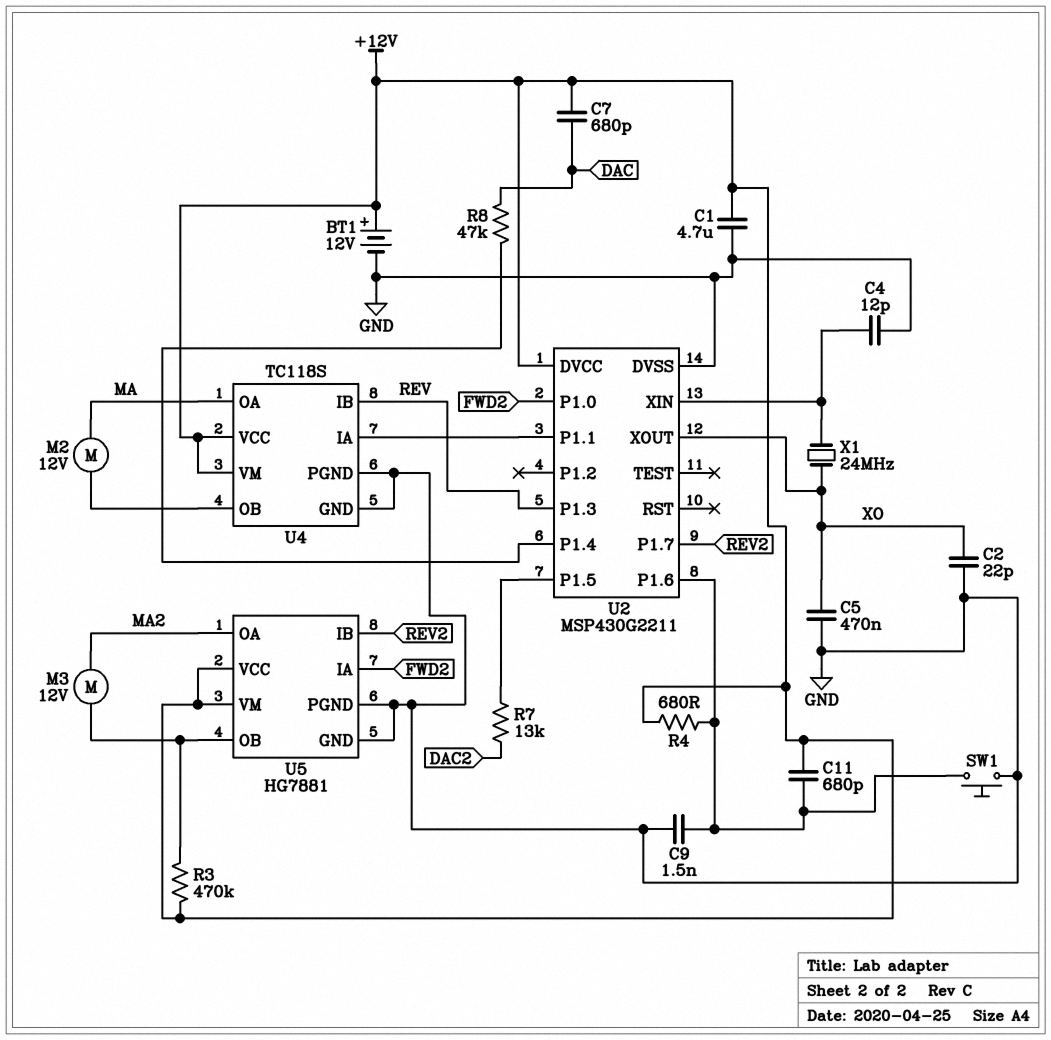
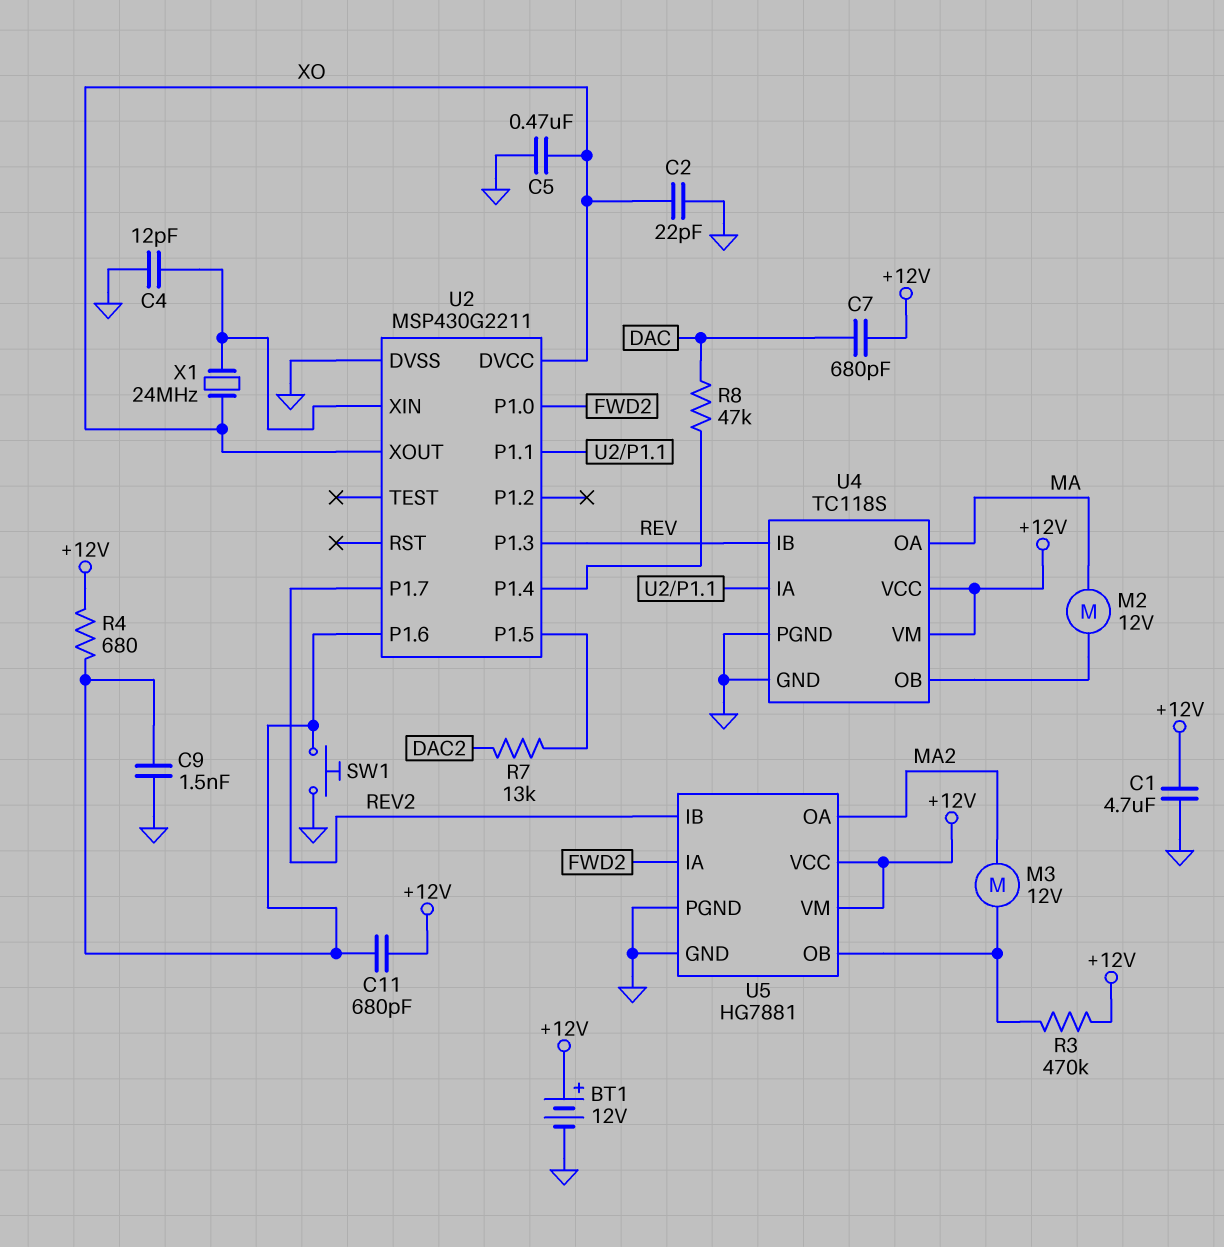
U2 pin DVCC: +12V -> XO

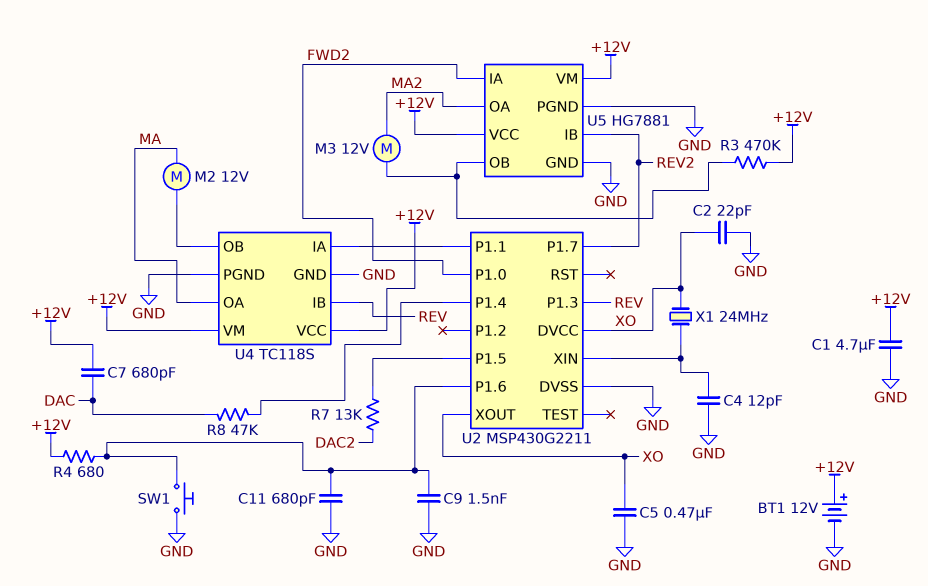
C11: 680pF (+12V, U2/P1.6) -> 680pF (GND, U2/P1.6)

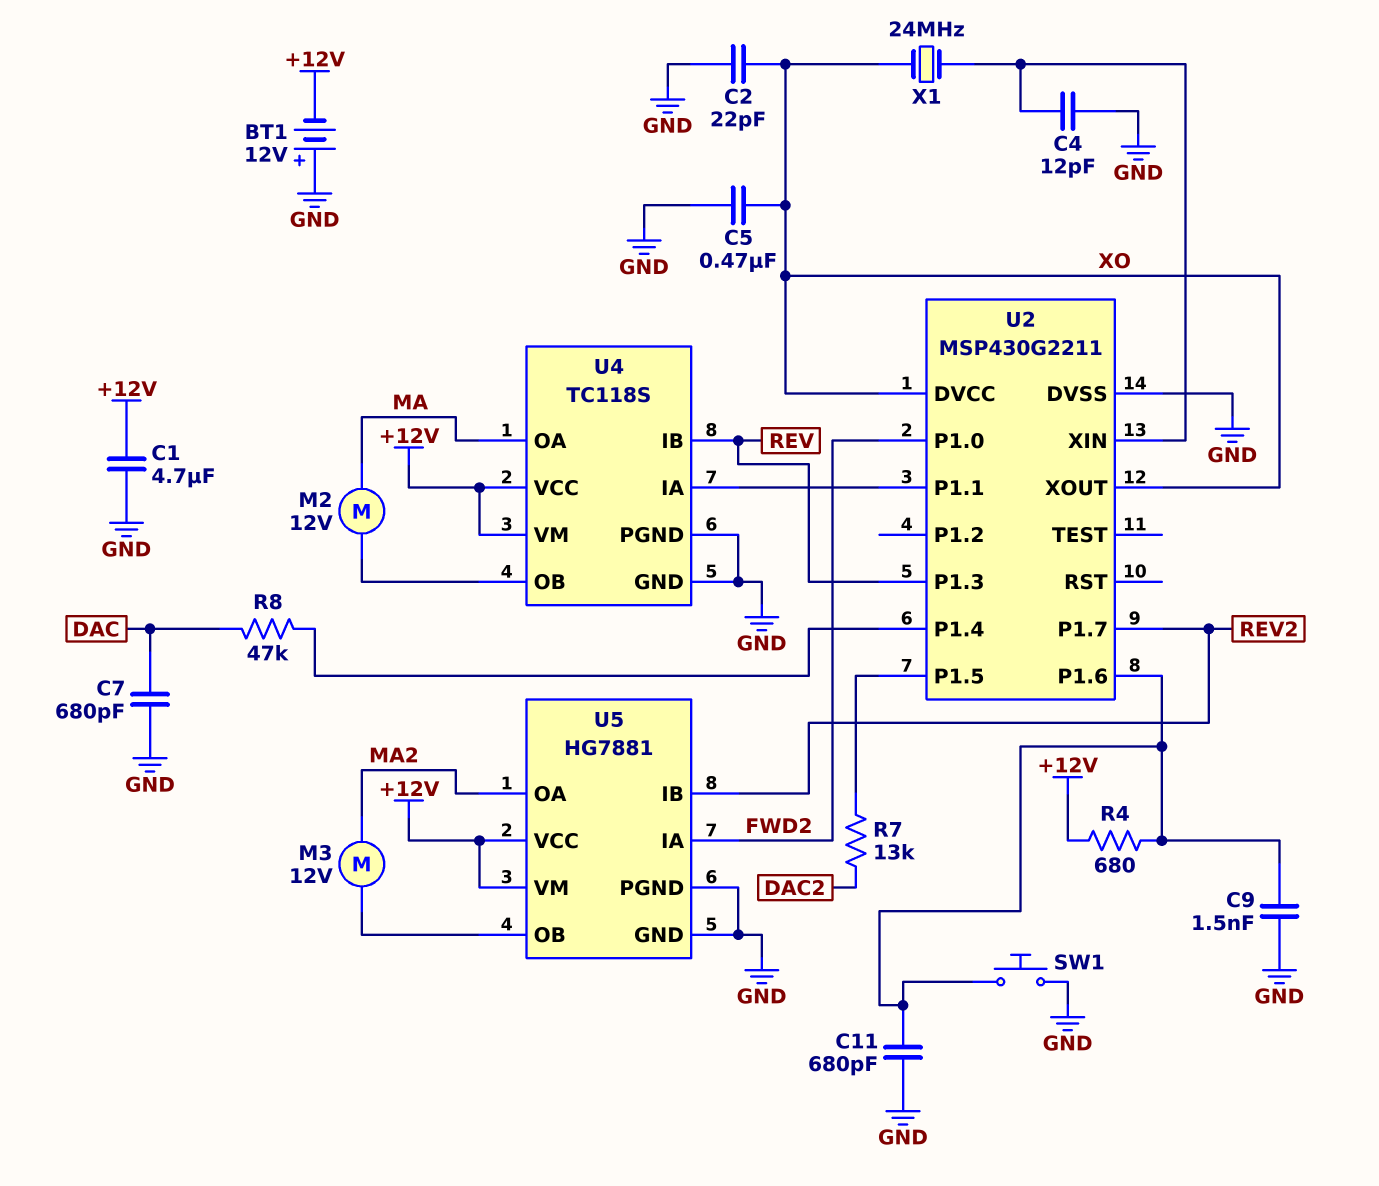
BT1: 12V (plus +12V, minus GND) -> 12V (plus GND, minus +12V)
C7: 680pF (+12V, DAC) -> 680pF (DAC, GND)
R3: 470k (+12V, U5/OB) -> none

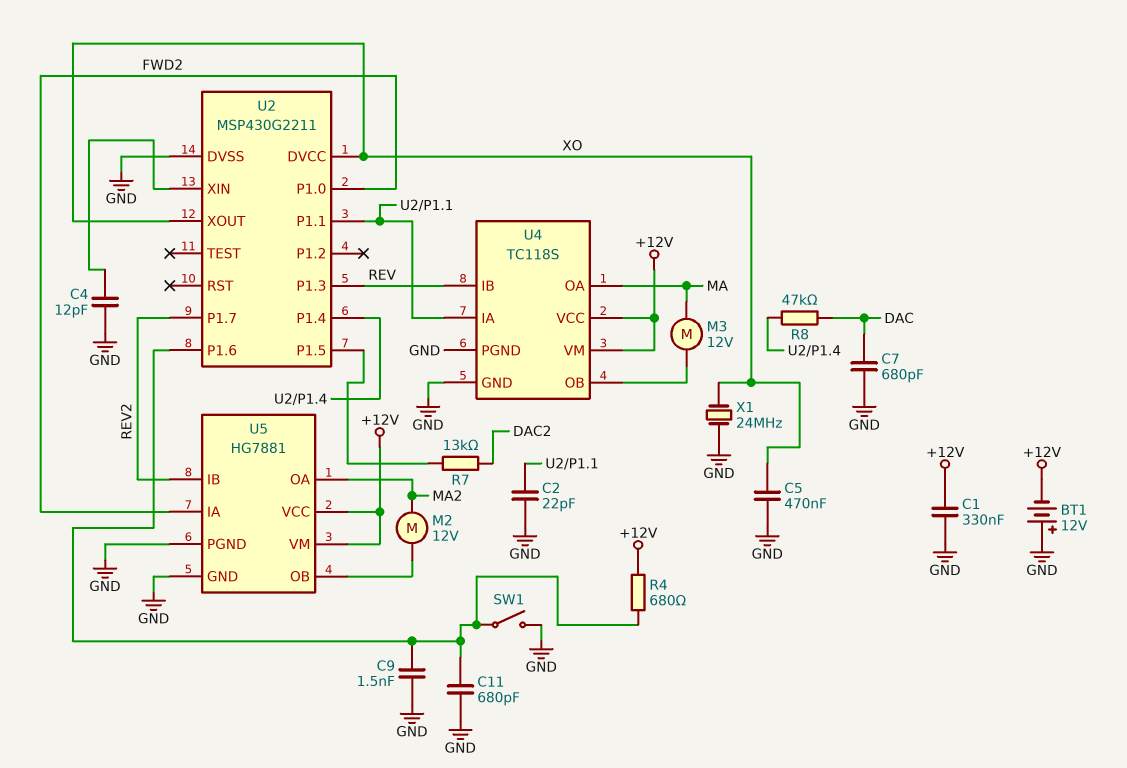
C1: 4.7uF (+12V, GND) -> 330nF (+12V, GND)
C2: 22pF (GND, XO) -> 22pF (GND, U2/P1.1)
M2: motor 12V (MA, U4/OB) -> motor 12V (MA2, U5/OB)
M3: motor 12V (MA2, U5/OB) -> motor 12V (MA, U4/OB)
SW1: button (GND, U2/P1.6) -> switch (GND, U2/P1.6)
X1: 24MHz (U2/XIN, XO) -> 24MHz (GND, XO)

